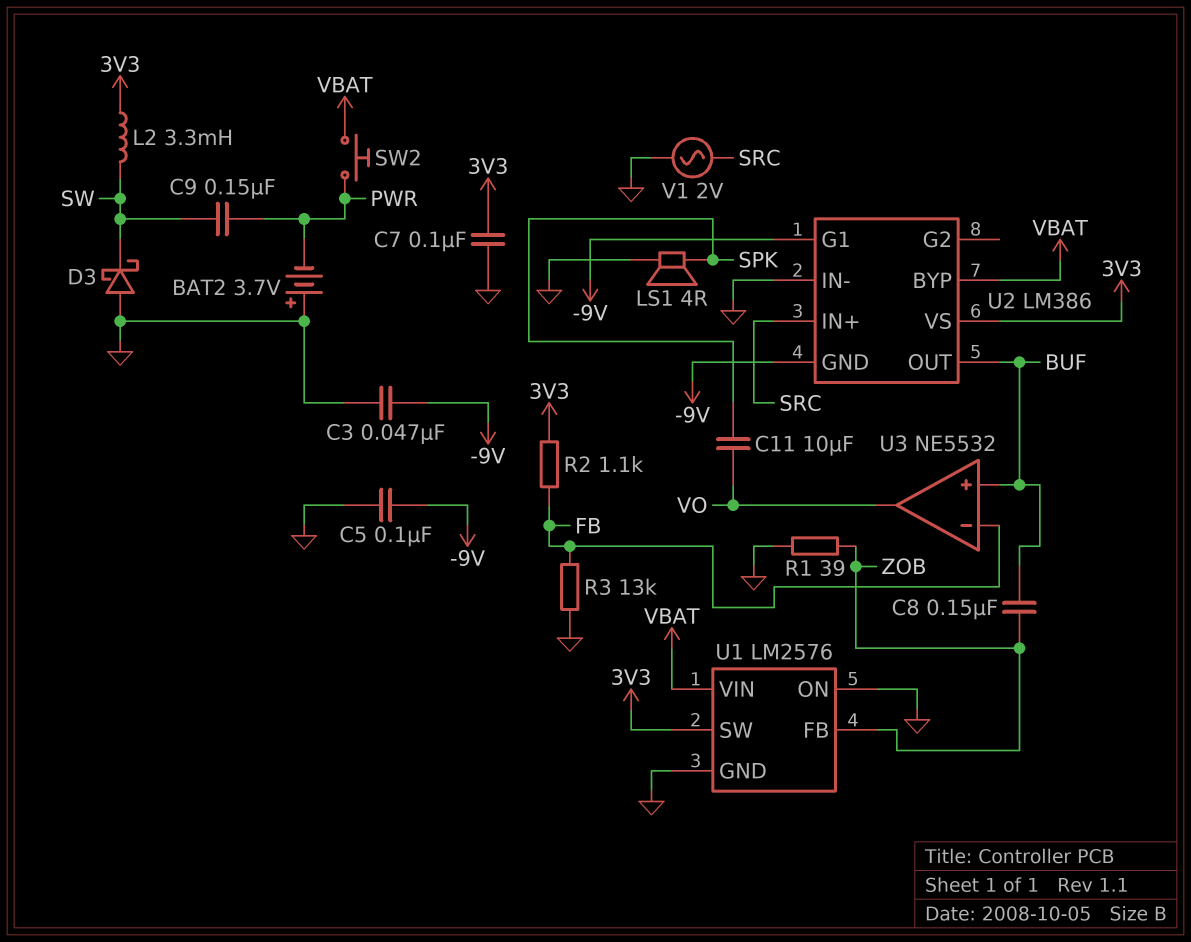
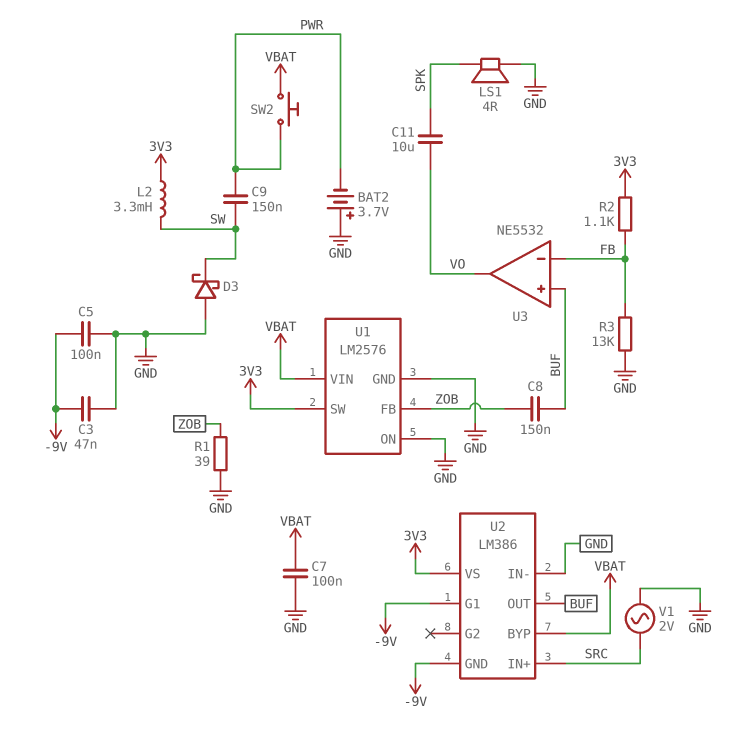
C7: 100nF (3V3, GND) -> 100nF (GND, VBAT)

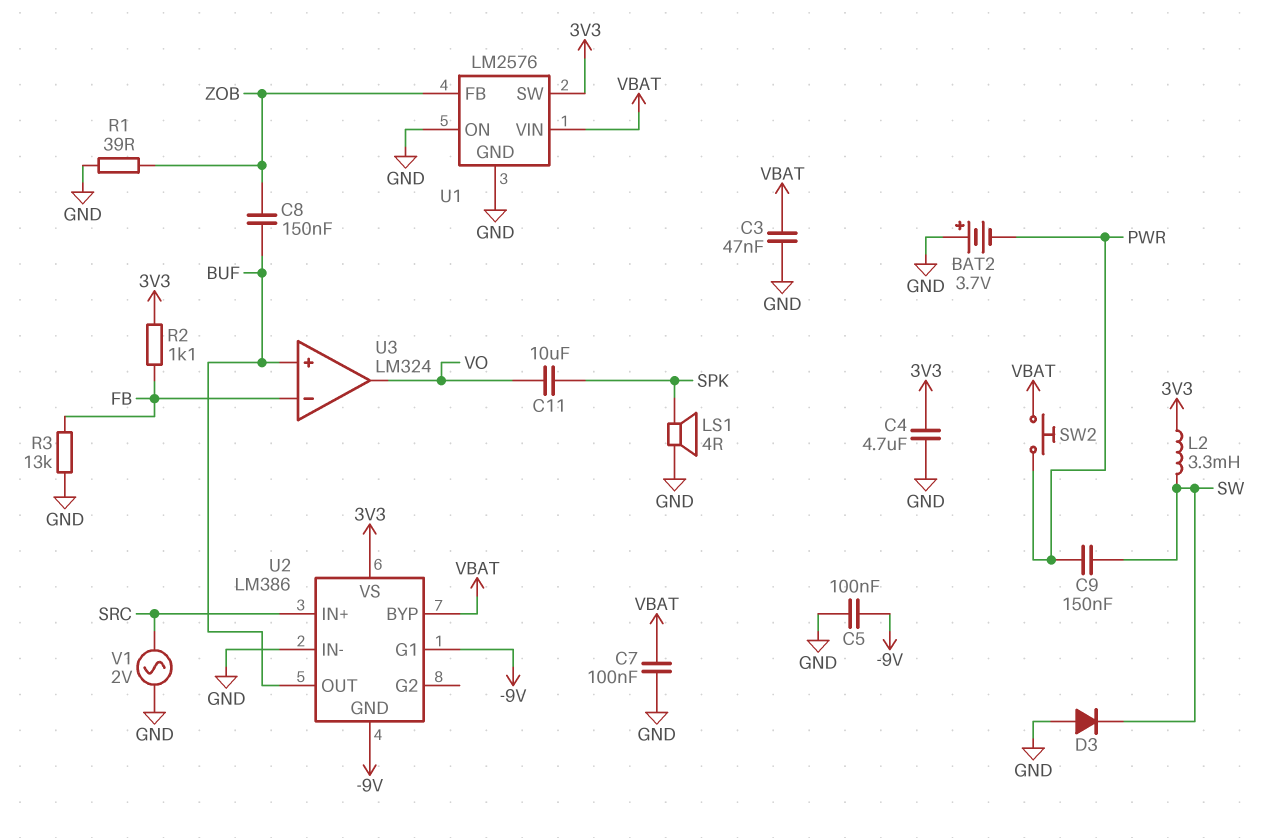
C3: 47nF (-9V, GND) -> 47nF (GND, VBAT)
C4: none -> 4.7uF (3V3, GND)
D3: schottky (A GND, K SW) -> diode (A GND, K SW)
U3: NE5532 -> LM324

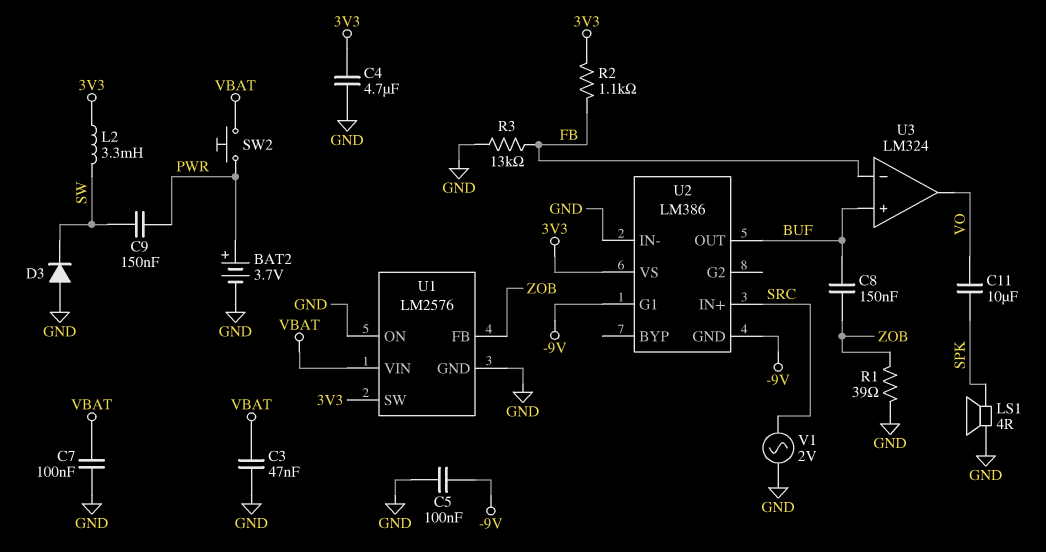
BAT2: 3.7V (plus GND, minus PWR) -> 3.7V (plus PWR, minus GND)
U2 pin BYP: VBAT -> none

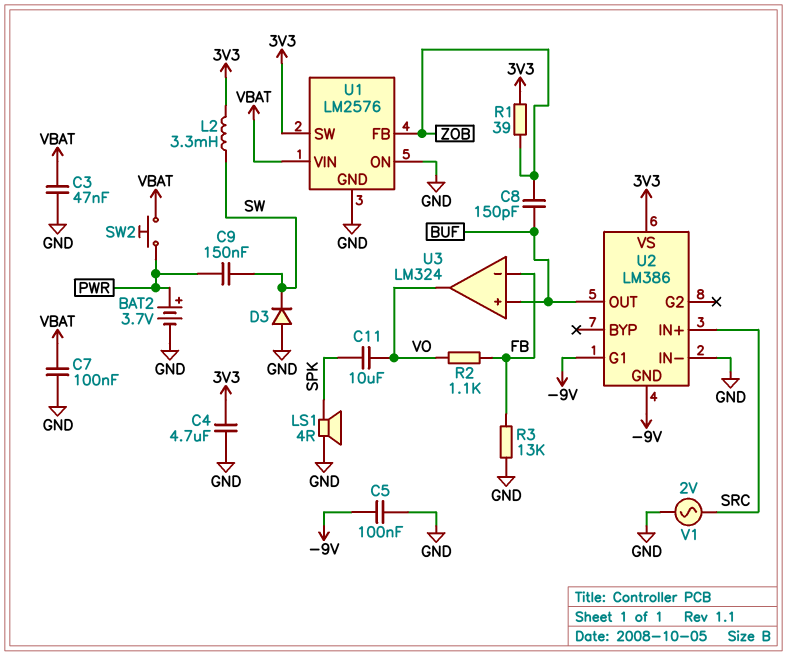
C8: 150nF (BUF, ZOB) -> 150pF (BUF, ZOB)
R1: 39 (GND, ZOB) -> 39 (3V3, ZOB)
R2: 1.1k (3V3, FB) -> 1.1k (FB, VO)

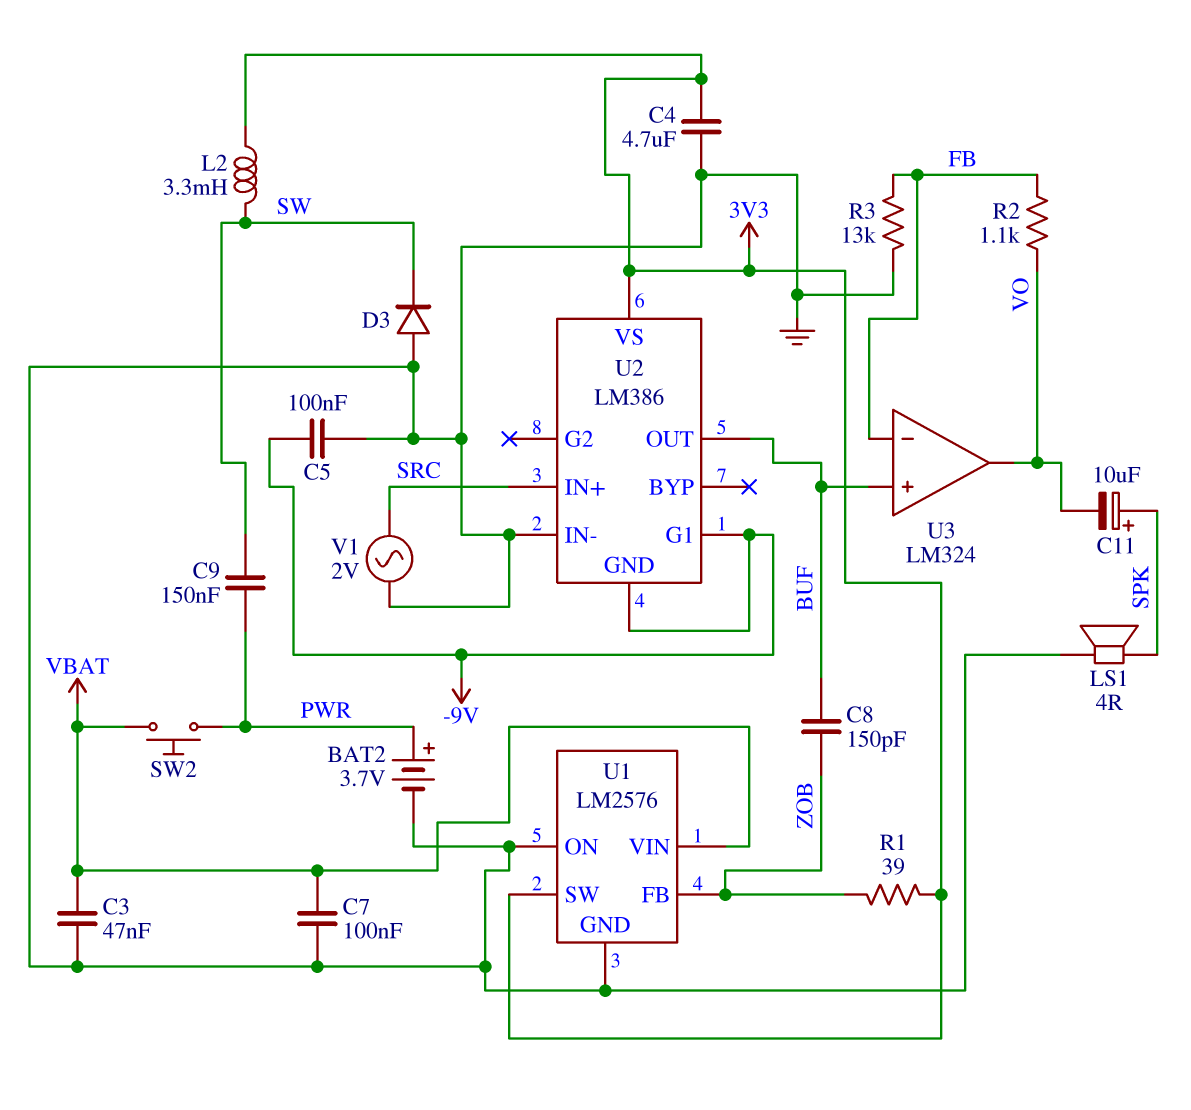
C11: 10uF (SPK, VO) -> 10uF (plus SPK, minus VO)

